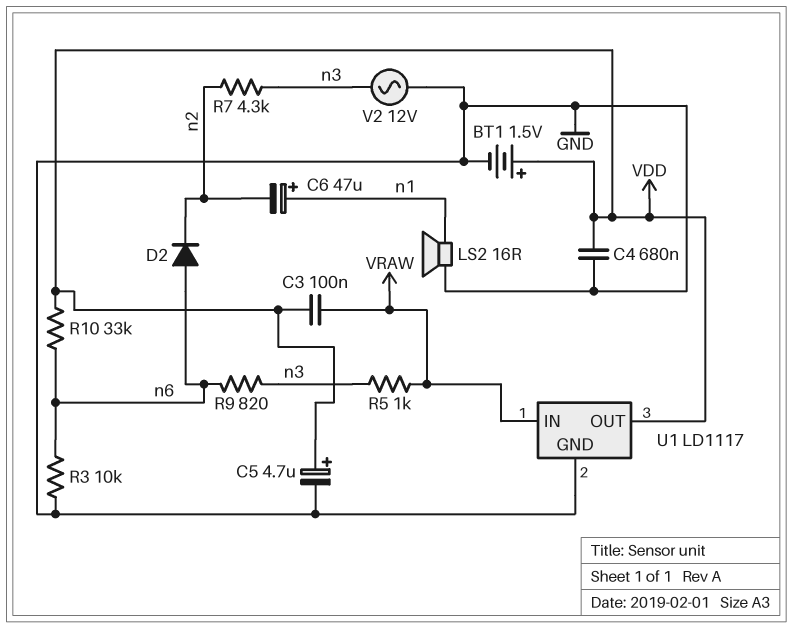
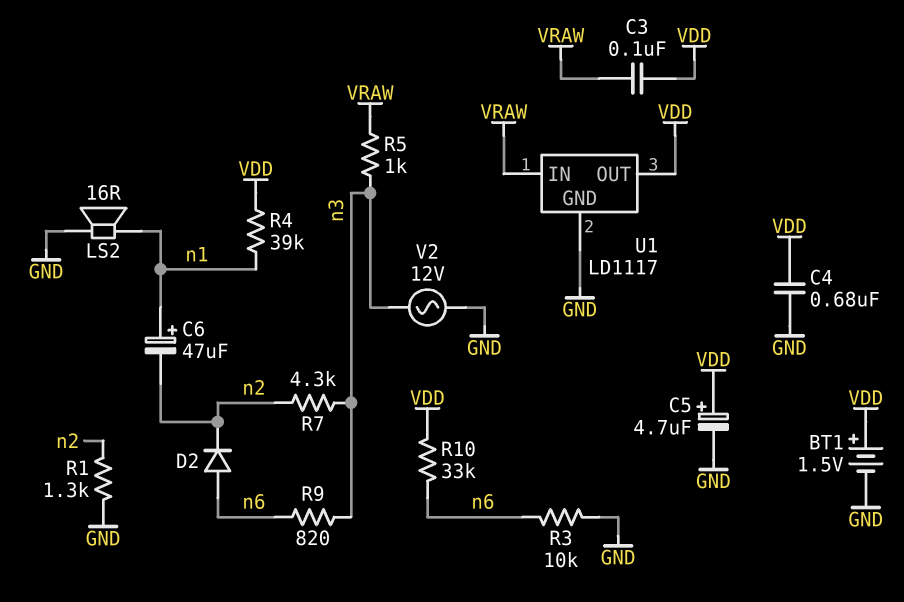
R1: none -> 1.3k (GND, n2)
R4: none -> 39k (VDD, n1)

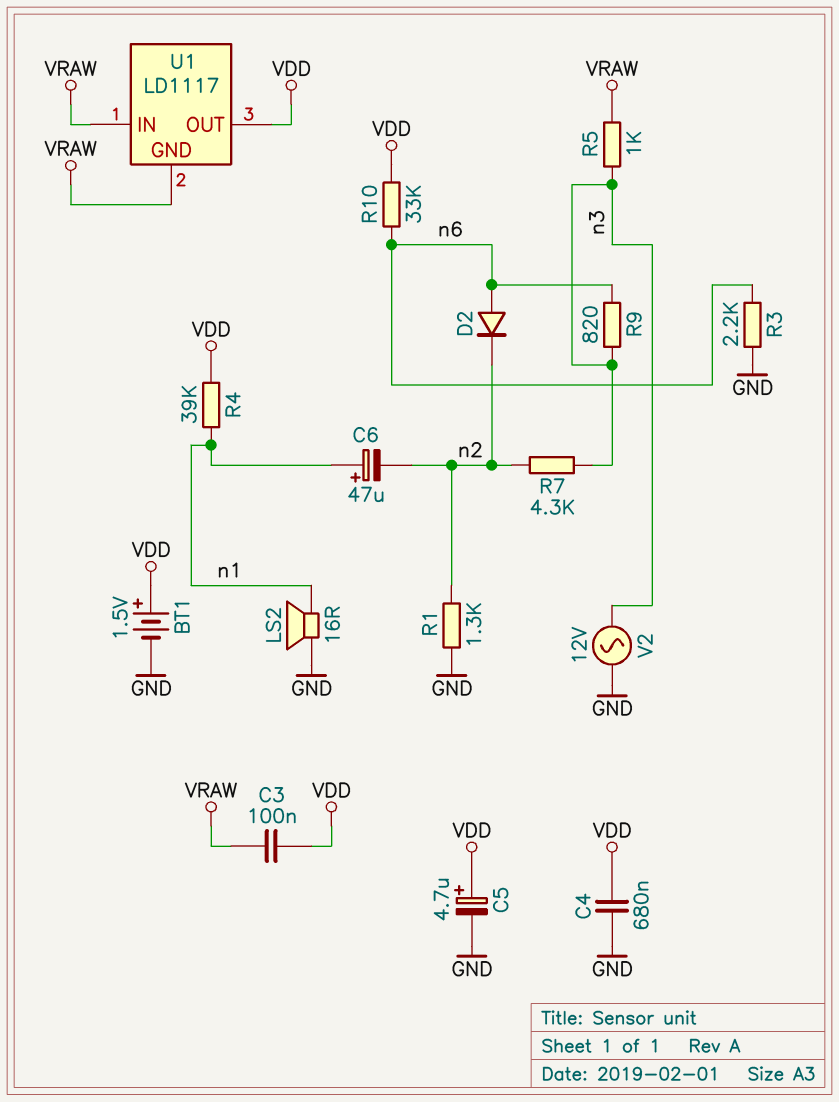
R3: 10k (GND, n6) -> 2.2k (GND, n6)
U1 pin GND: GND -> VRAW

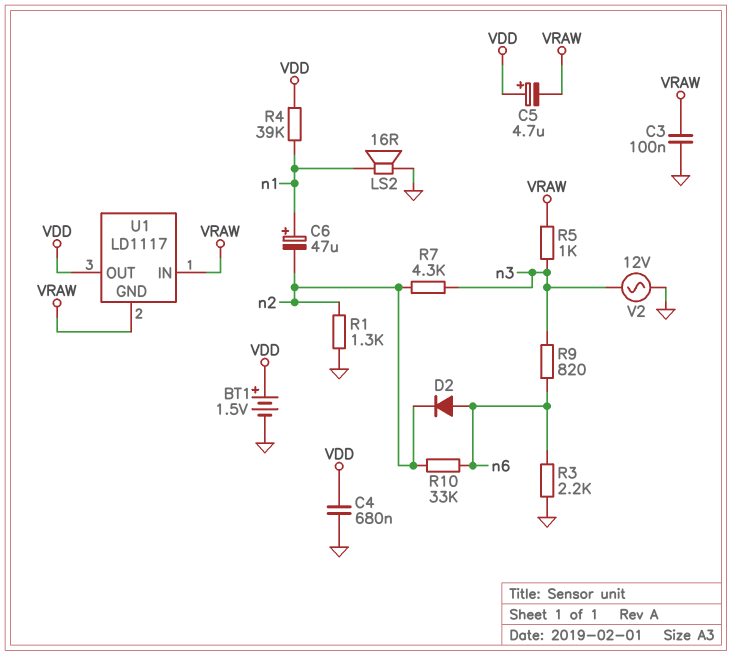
C3: 100nF (VDD, VRAW) -> 100nF (GND, VRAW)
C5: 4.7uF (plus VDD, minus GND) -> 4.7uF (plus VDD, minus VRAW)
R10: 33k (VDD, n6) -> 33k (n2, n6)

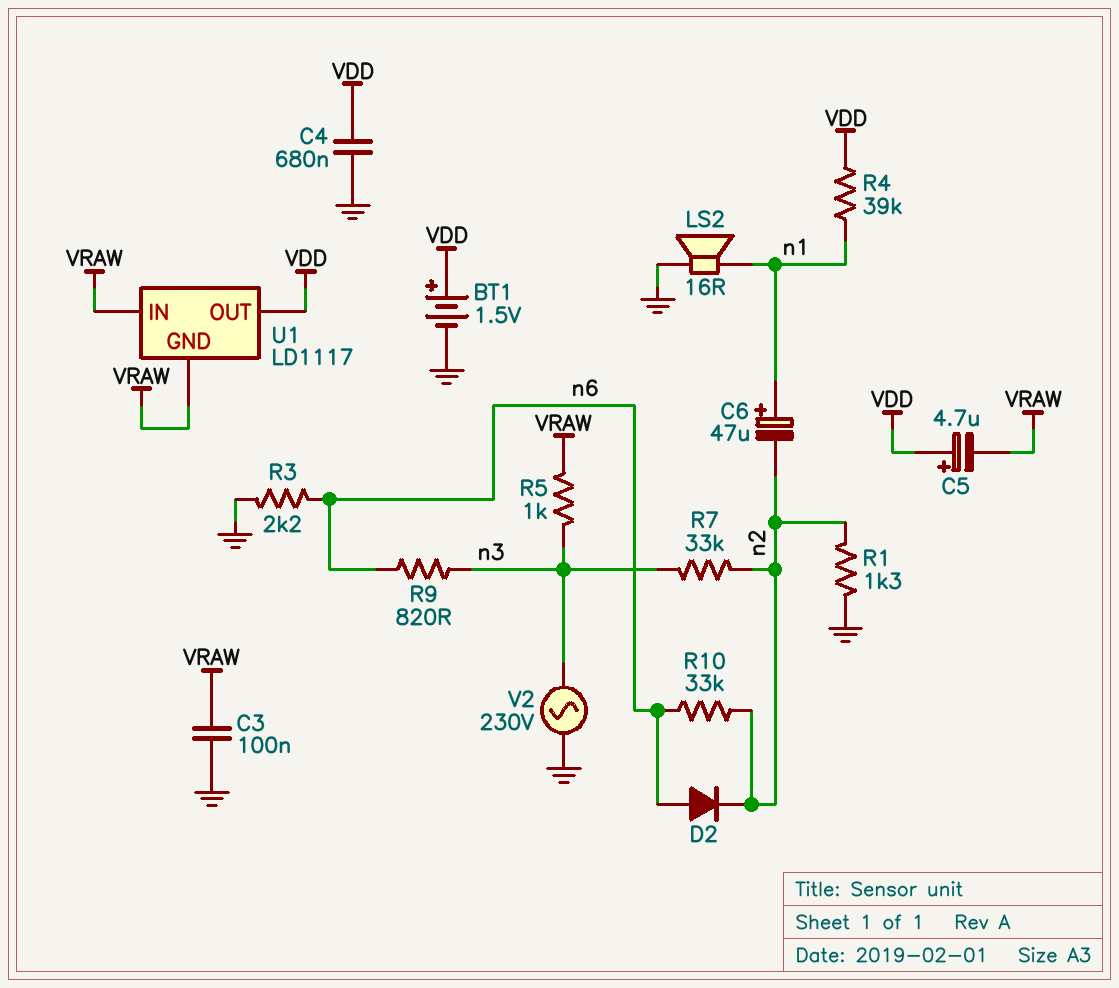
R7: 4.3k (n2, n3) -> 33k (n2, n3)
V2: AC 12V (GND, n3) -> AC 230V (GND, n3)

